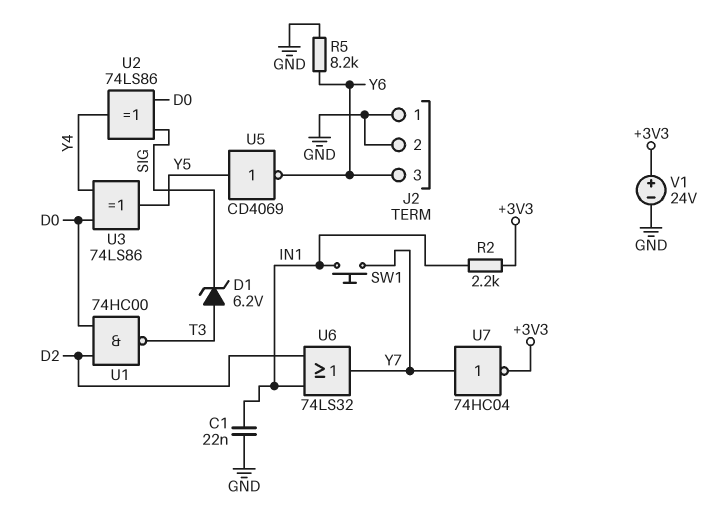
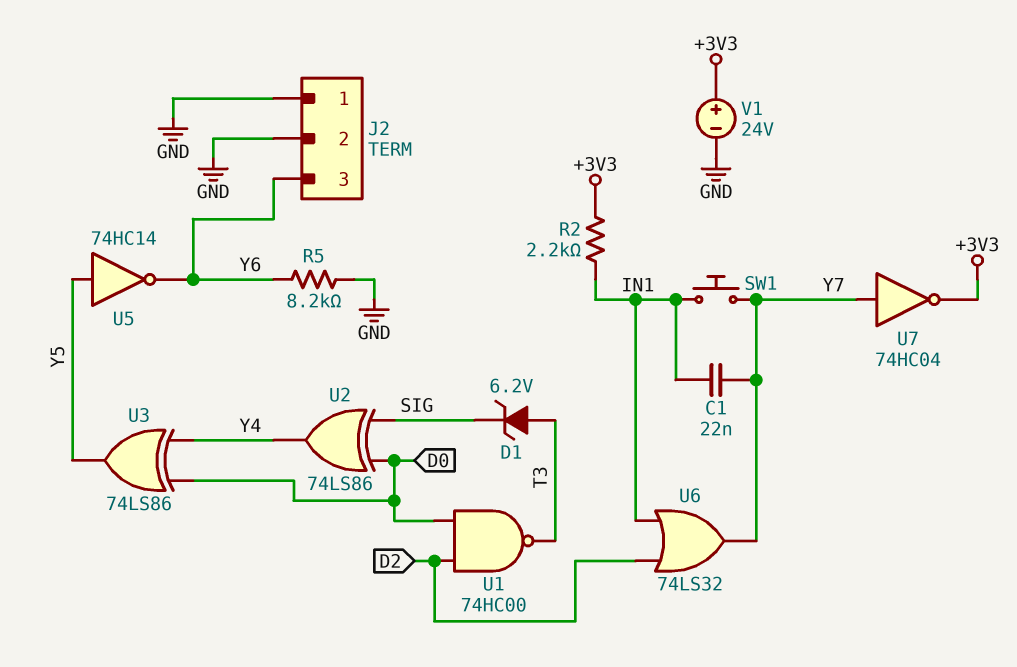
C1: 22nF (GND, IN1) -> 22nF (IN1, Y7)
U5: NOT CD4069 (in Y5, out Y6) -> NOT 74HC14 (in Y5, out Y6)

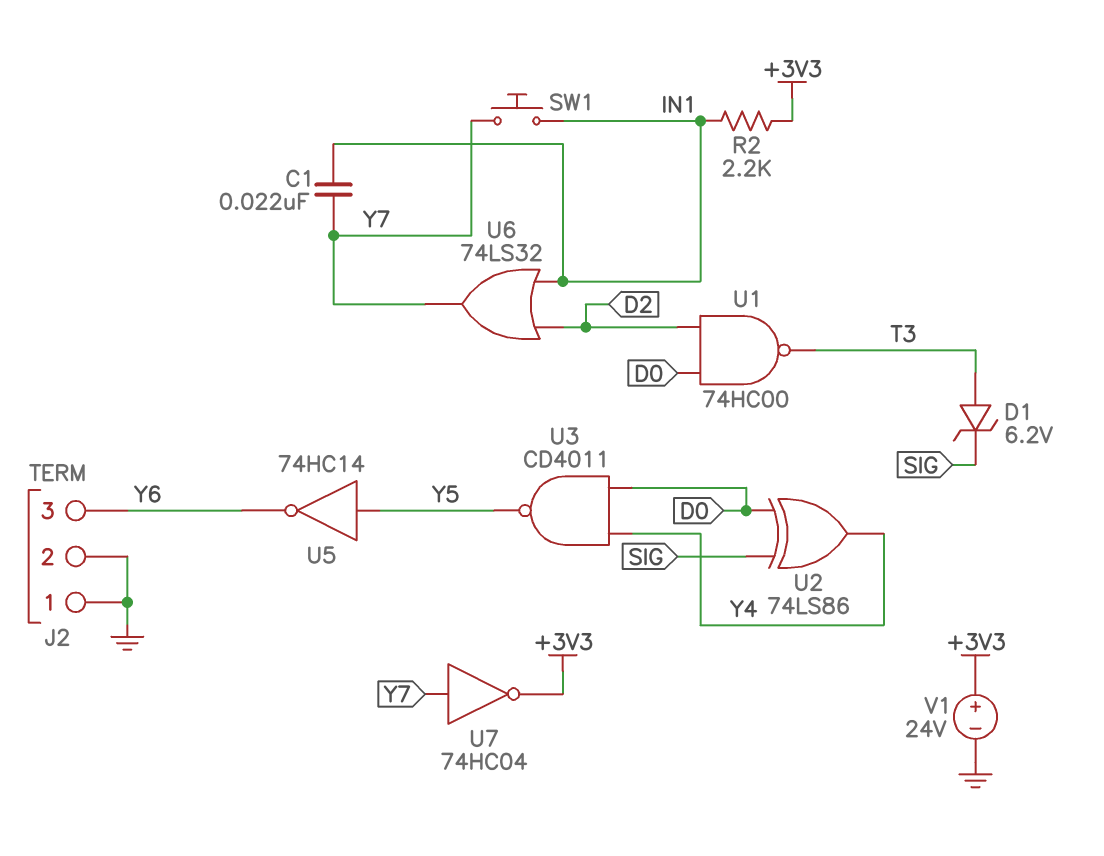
R5: 8.2k (GND, Y6) -> none
U3: XOR 74LS86 (in D0, in Y4, out Y5) -> NAND CD4011 (in D0, in Y4, out Y5)

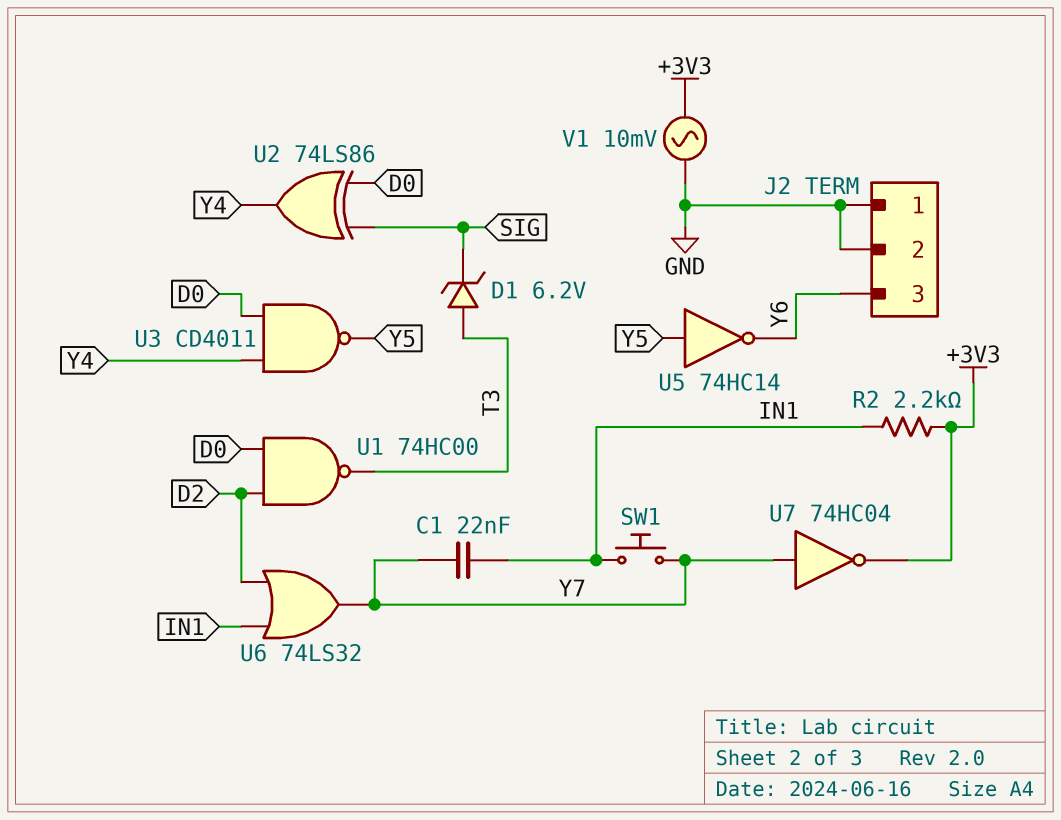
V1: 24V (plus +3V3, minus GND) -> AC 10mV (+3V3, GND)

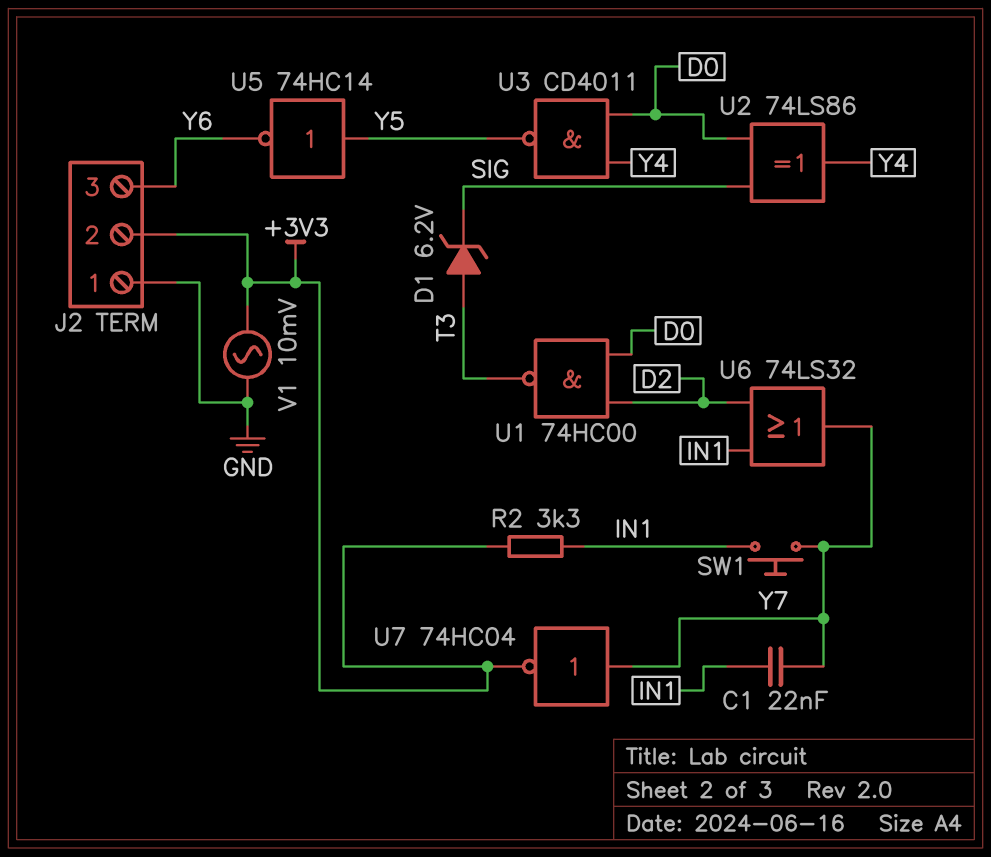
J2 pin 2: GND -> +3V3
R2: 2.2k (+3V3, IN1) -> 3.3k (+3V3, IN1)

